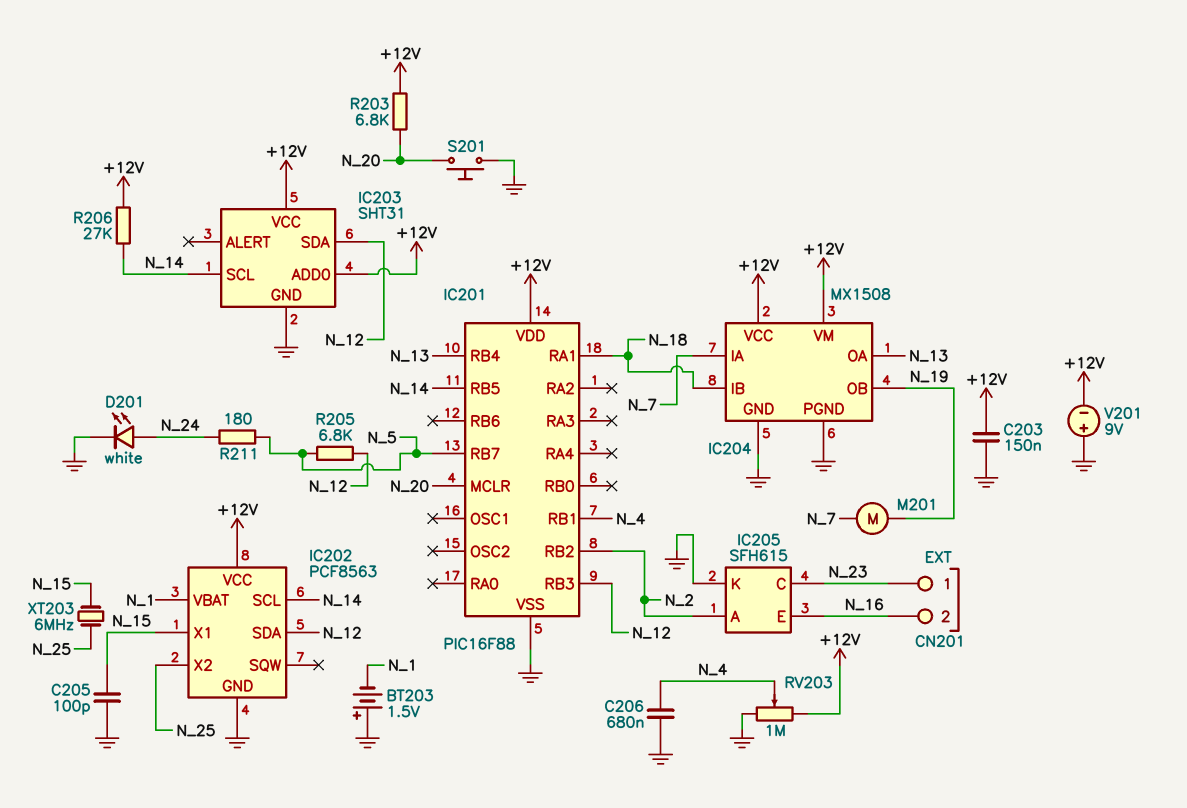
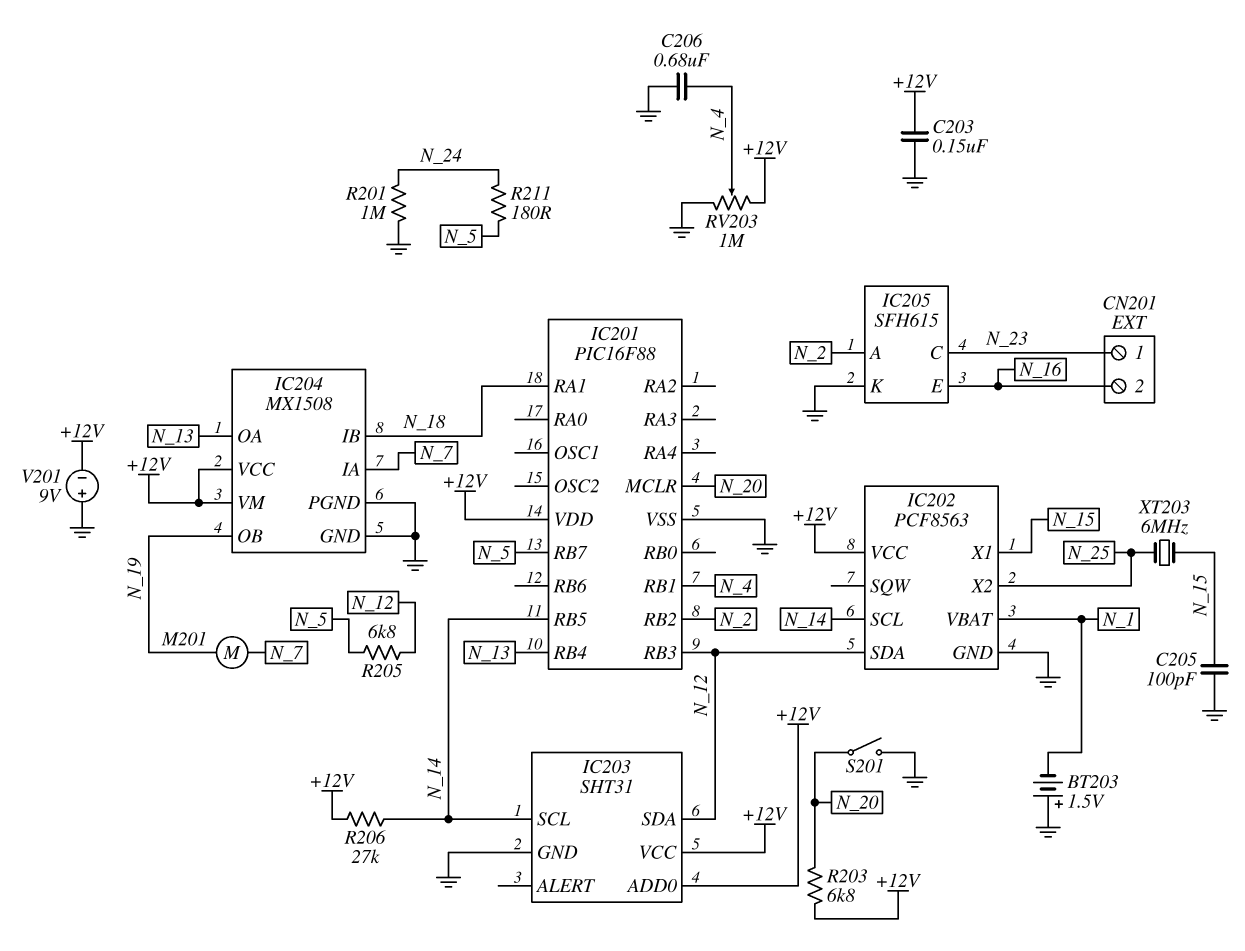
D201: LED white (A N_24, K GND) -> none
R201: none -> 1M (GND, N_24)
S201: button (GND, N_20) -> switch (GND, N_20)

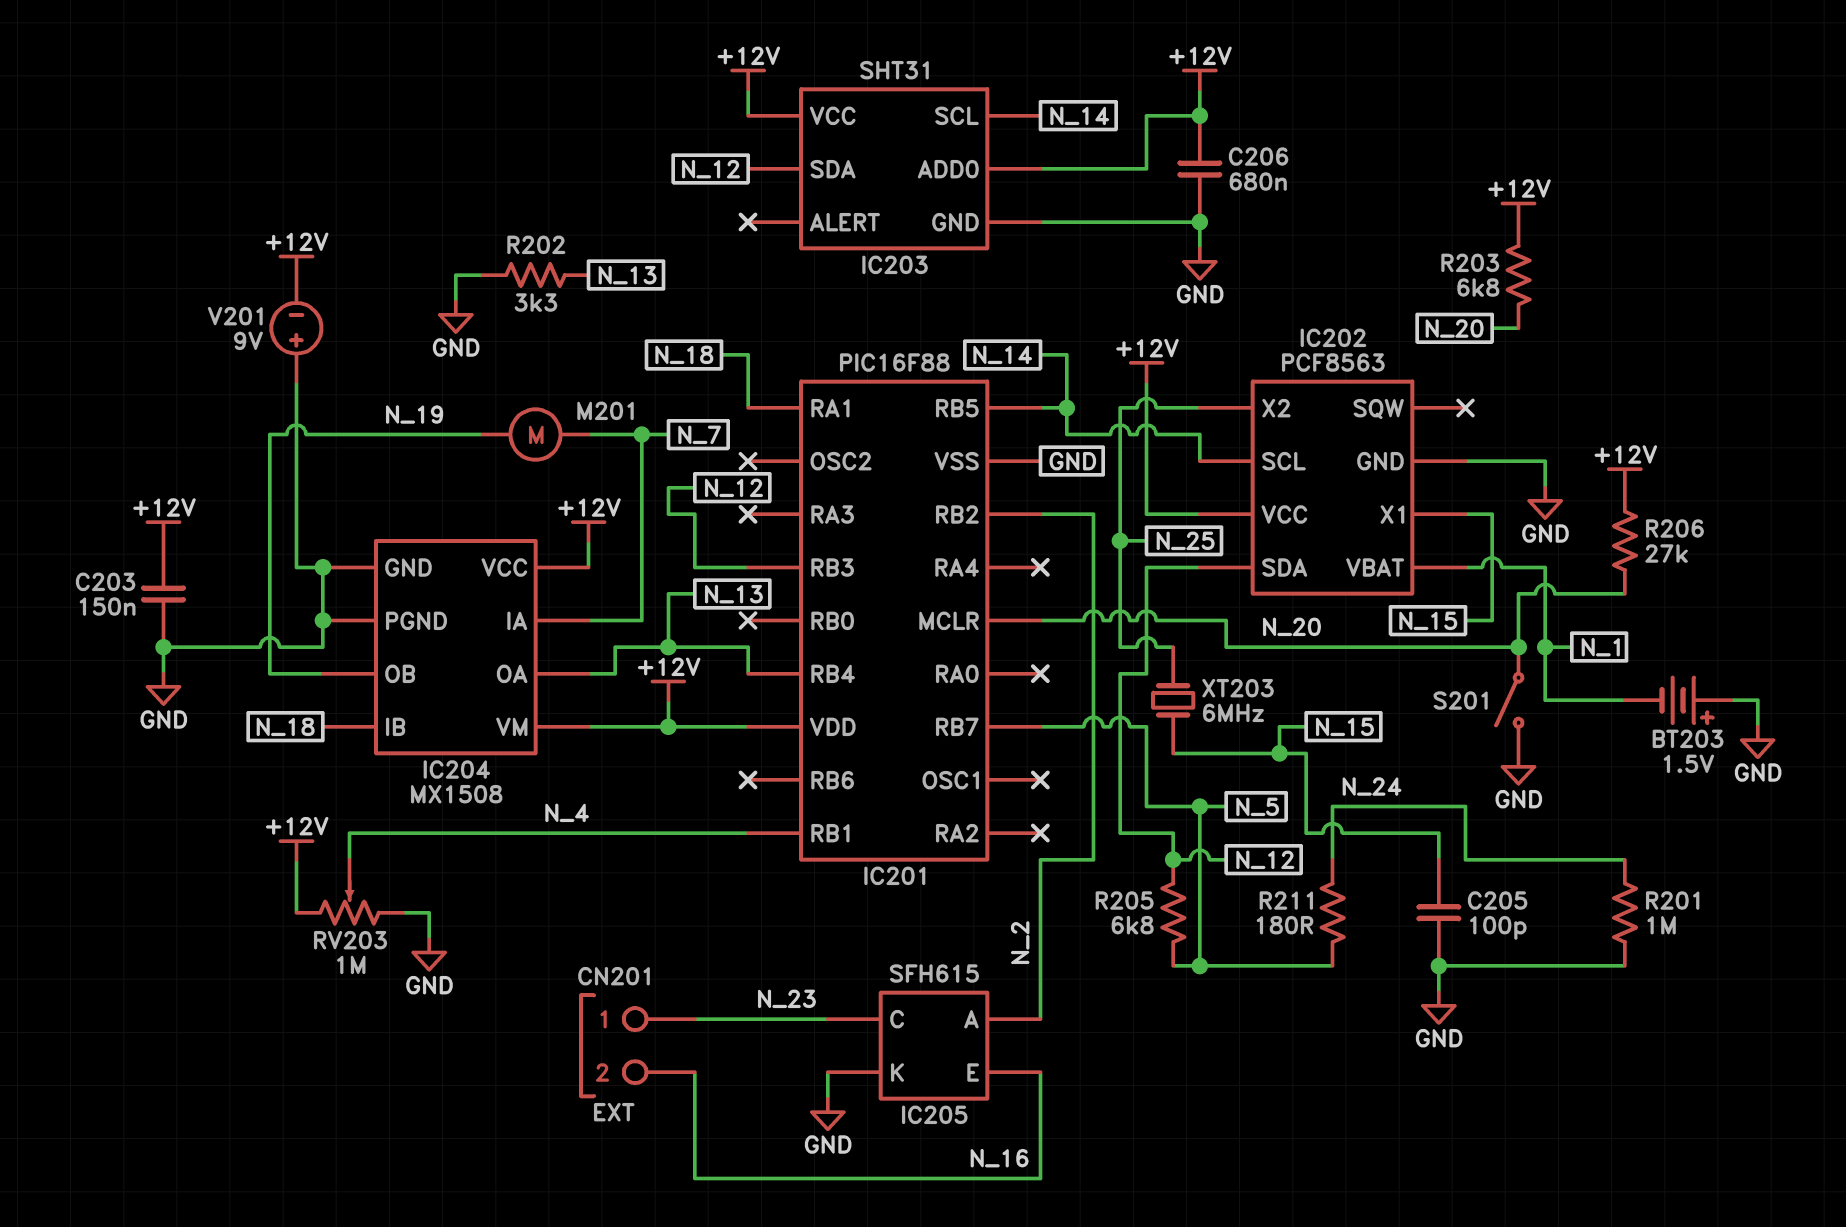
C206: 680nF (GND, N_4) -> 680nF (+12V, GND)
R202: none -> 3.3k (GND, N_13)
R206: 27k (+12V, N_14) -> 27k (+12V, N_20)

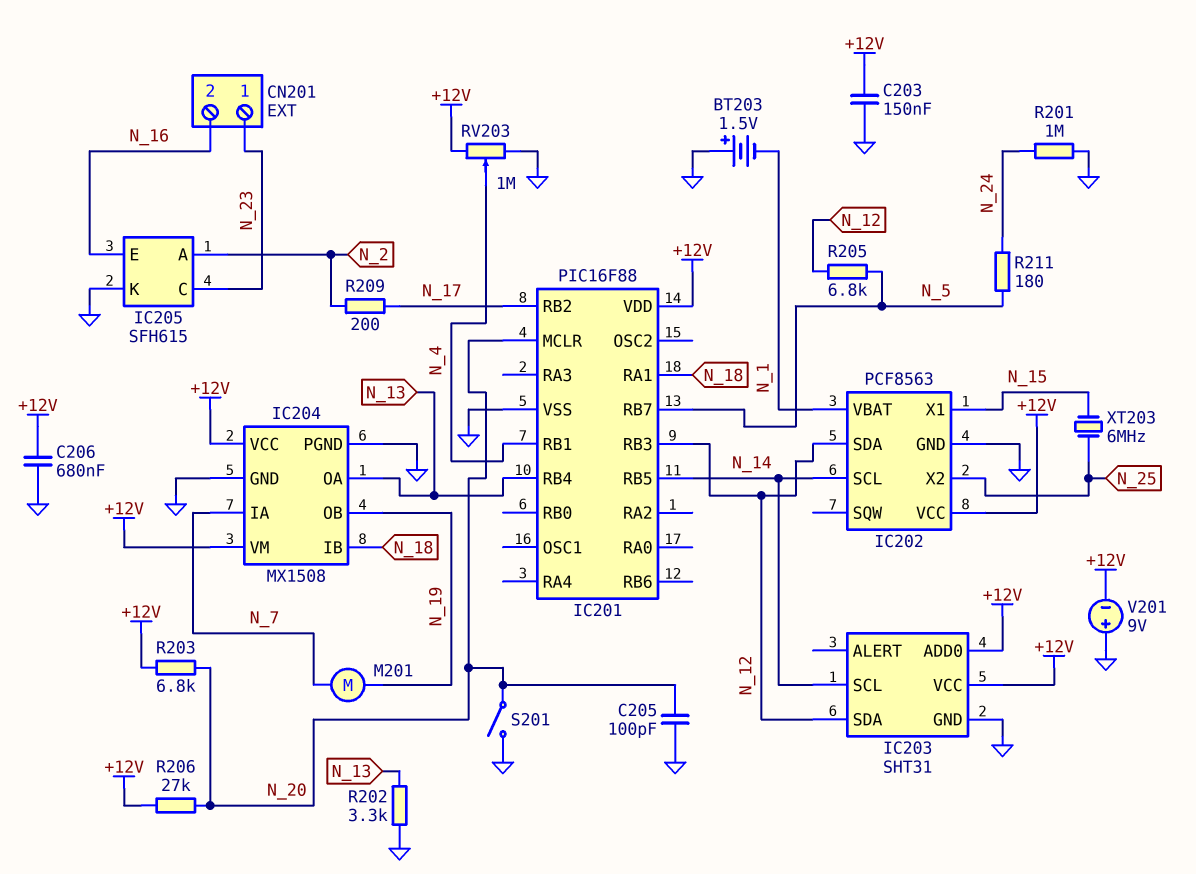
C205: 100pF (GND, N_15) -> 100pF (GND, N_20)
IC201 pin RB2: N_2 -> N_17
R209: none -> 200 (N_2, N_17)

